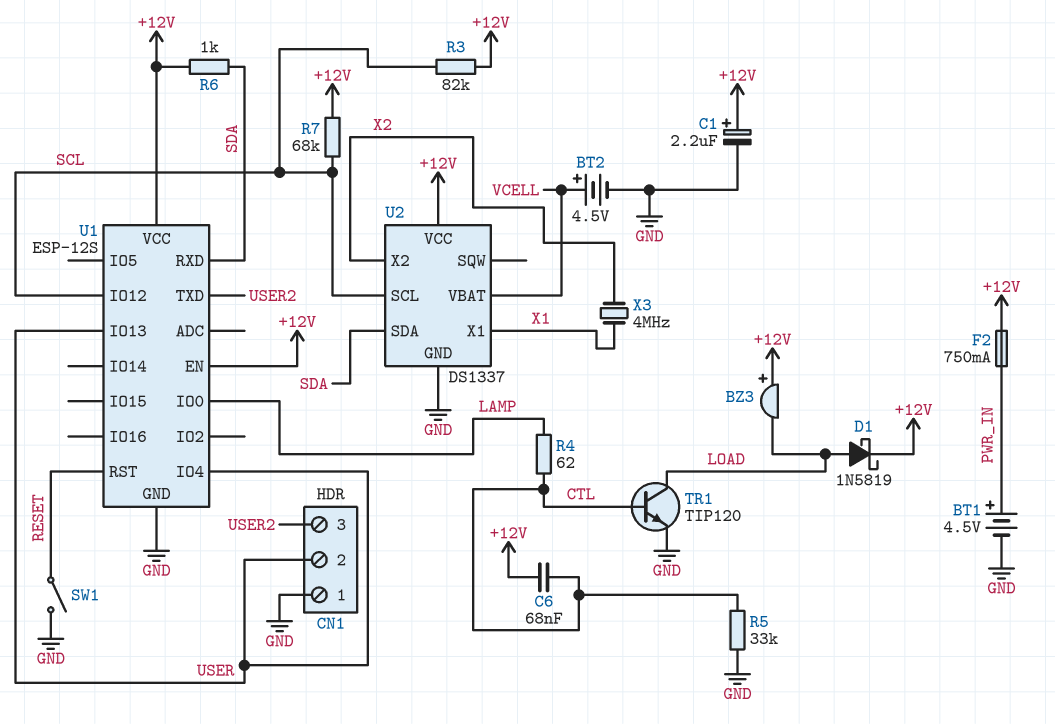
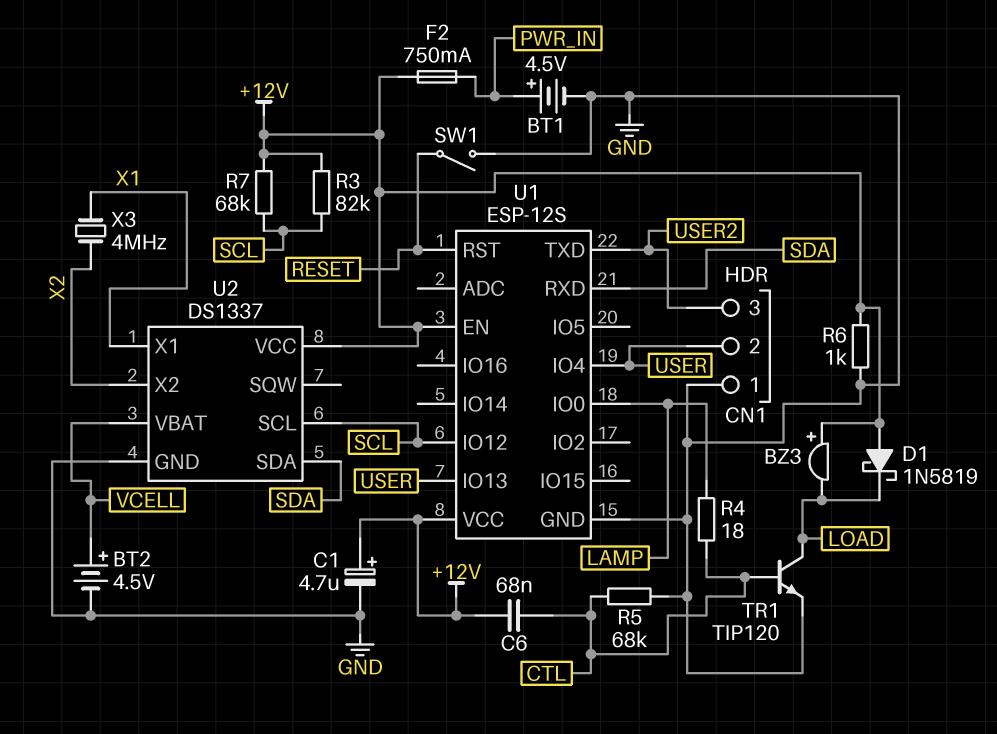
C1: 2.2uF (plus +12V, minus GND) -> 4.7uF (plus +12V, minus GND)
D1: schottky 1N5819 (A LOAD, K +12V) -> schottky 1N5819 (A +12V, K LOAD)
R4: 62 (CTL, LAMP) -> 18 (CTL, LAMP)
R5: 33k (CTL, GND) -> 68k (CTL, GND)
R6: 1k (+12V, SDA) -> 1k (+12V, GND)

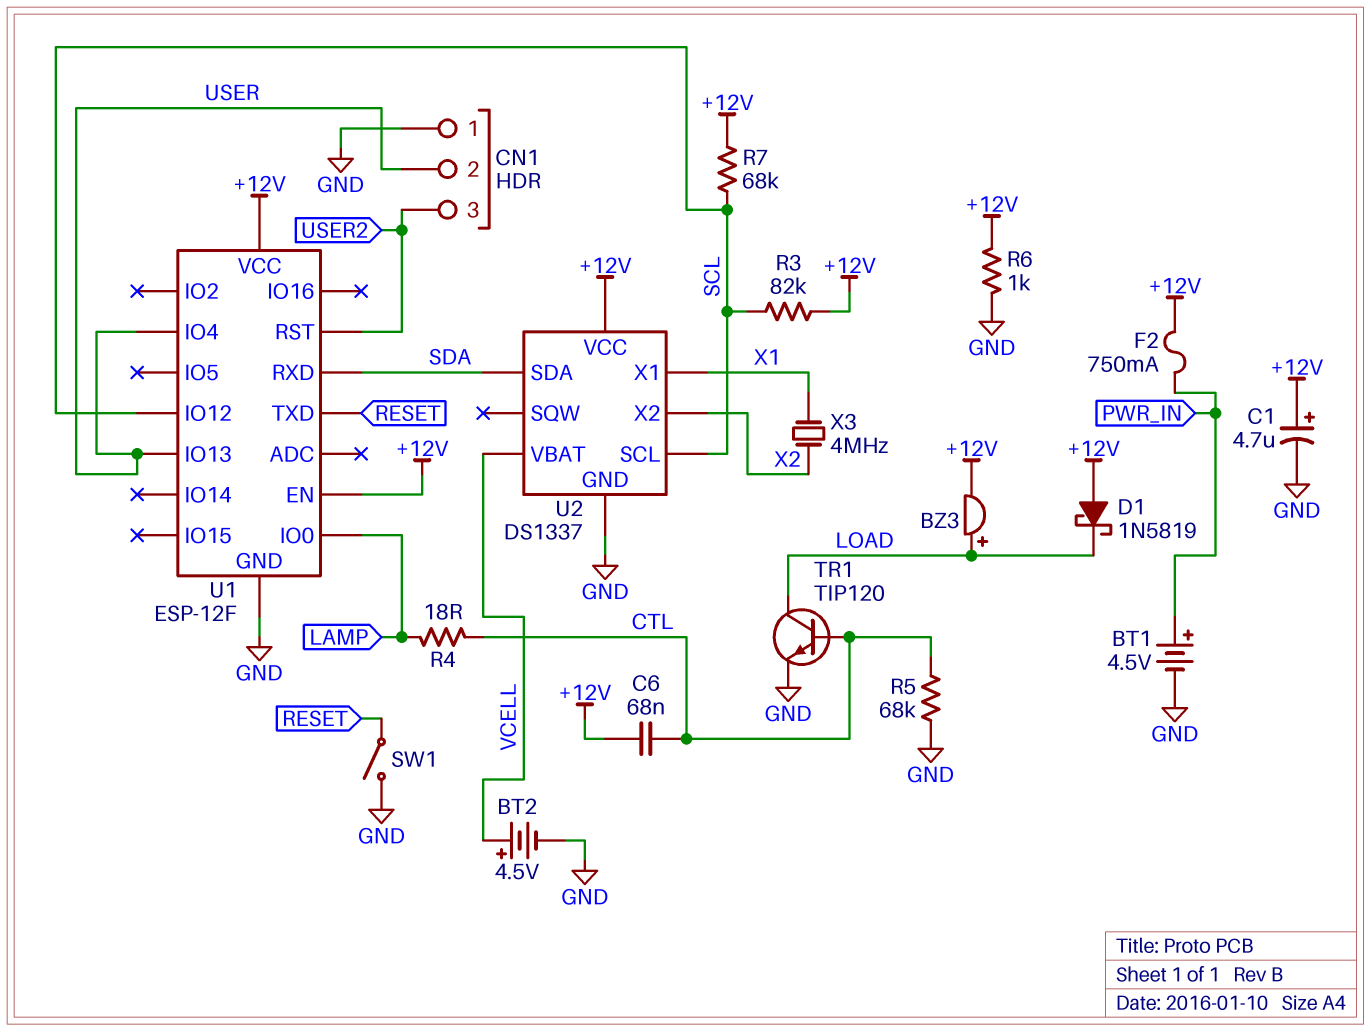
BZ3: buzzer (plus +12V, minus LOAD) -> buzzer (plus LOAD, minus +12V)
U1: ESP-12S -> ESP-12F
U1 pin RST: RESET -> USER2
U1 pin TXD: USER2 -> RESET

